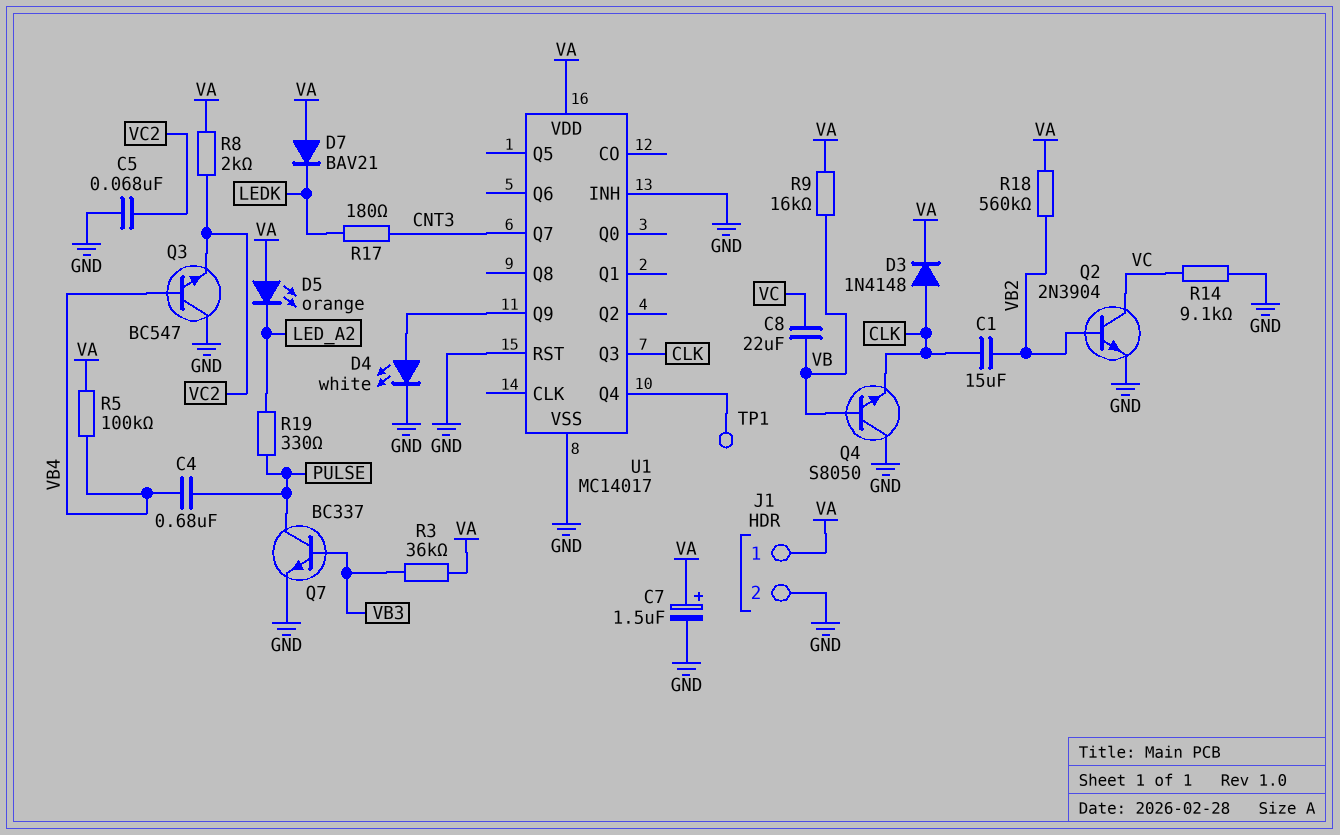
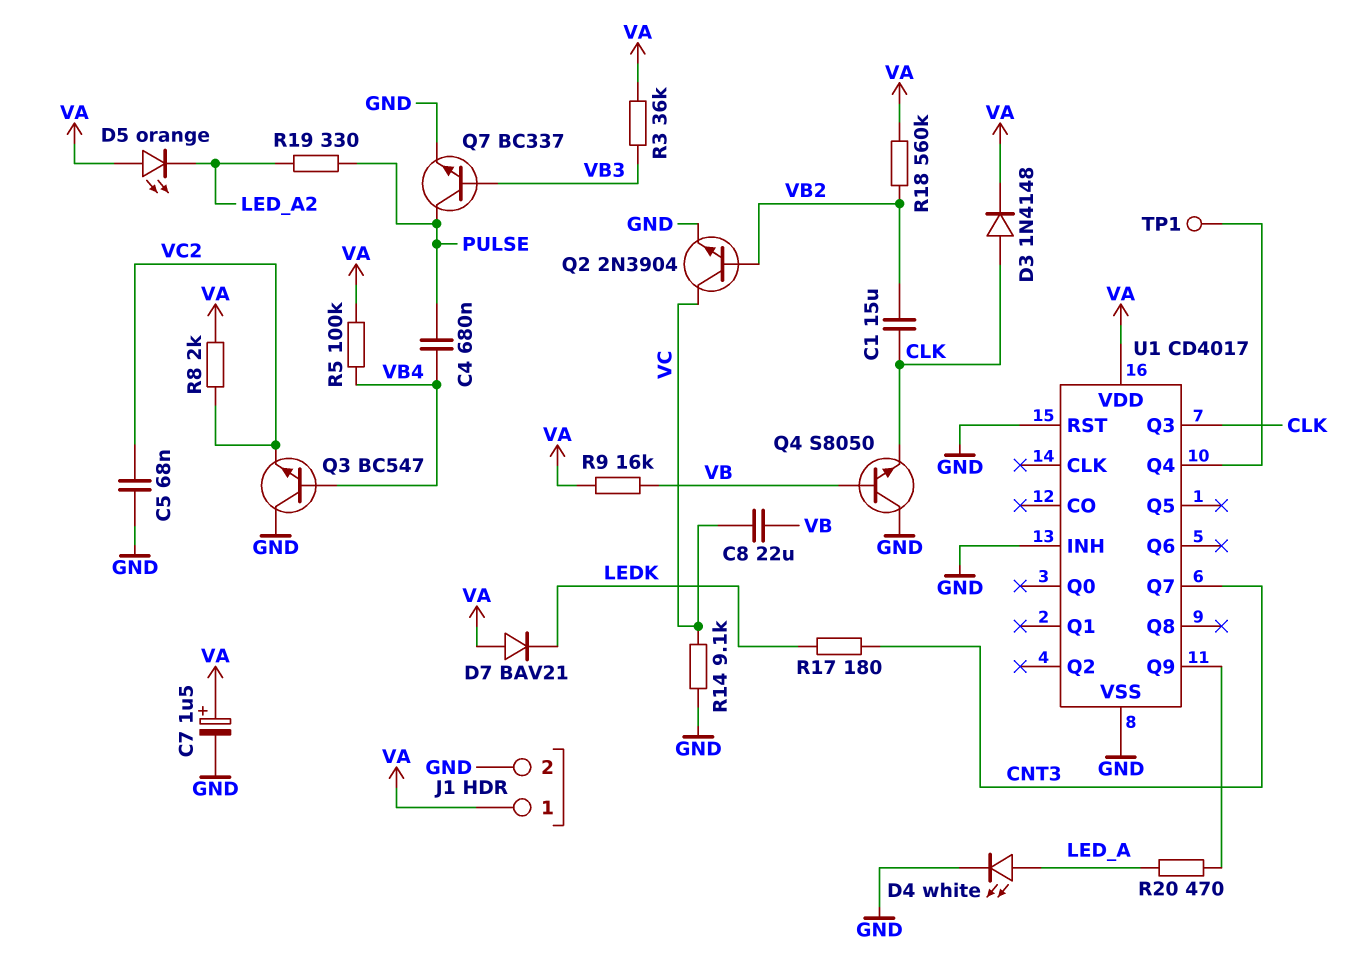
D4: LED white (A U1/Q9, K GND) -> LED white (A LED_A, K GND)
R20: none -> 470 (LED_A, U1/Q9)
U1: MC14017 -> CD4017

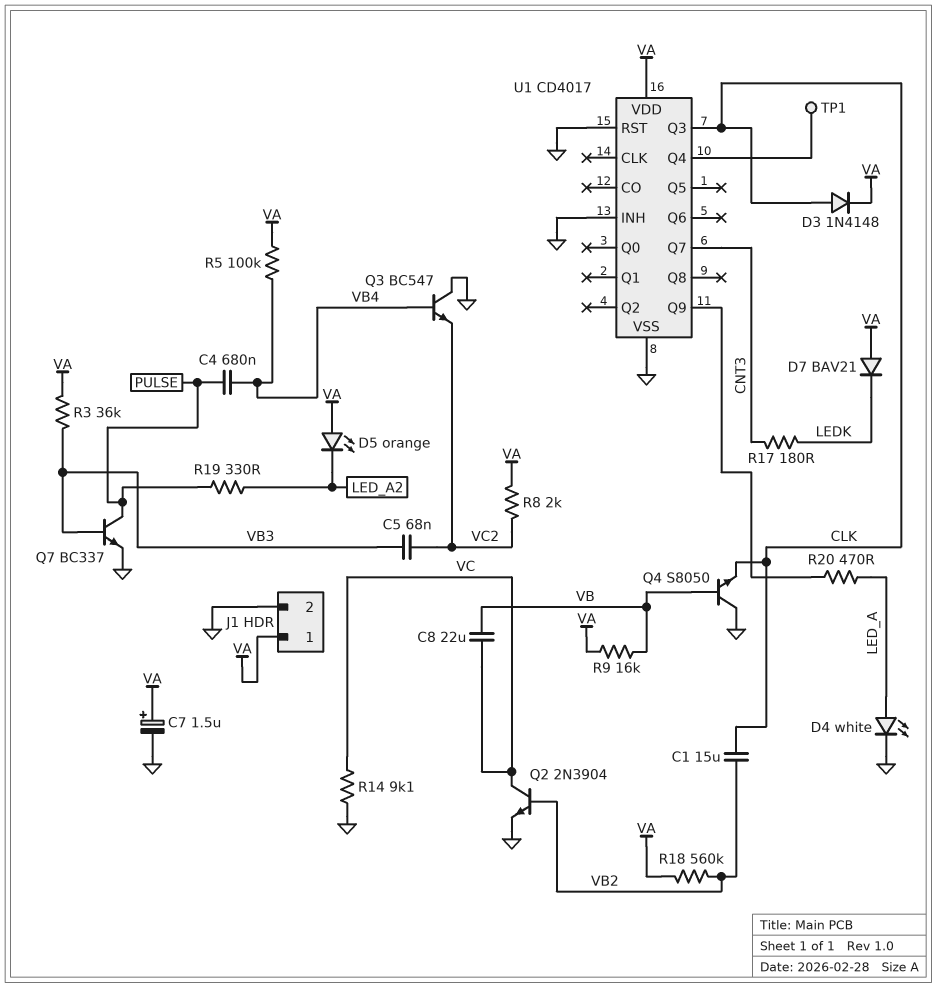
C5: 68nF (GND, VC2) -> 68nF (VB3, VC2)

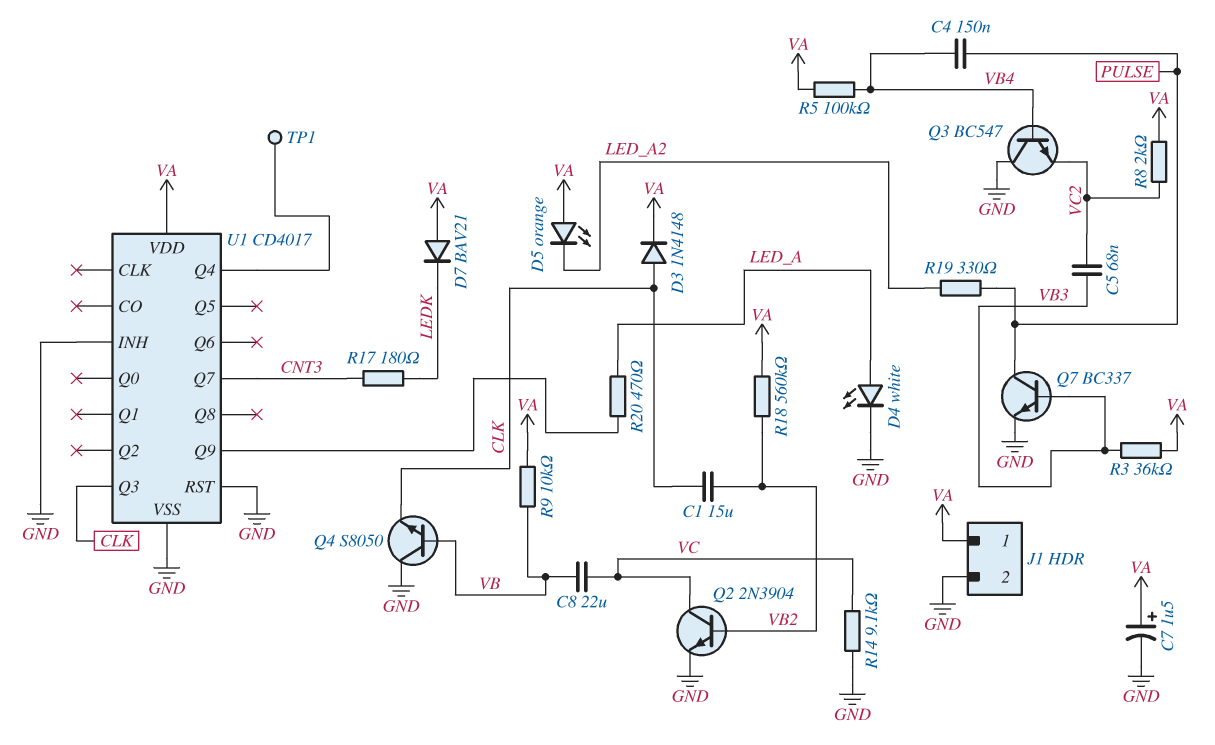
C4: 680nF (PULSE, VB4) -> 150nF (PULSE, VB4)
R9: 16k (VA, VB) -> 10k (VA, VB)

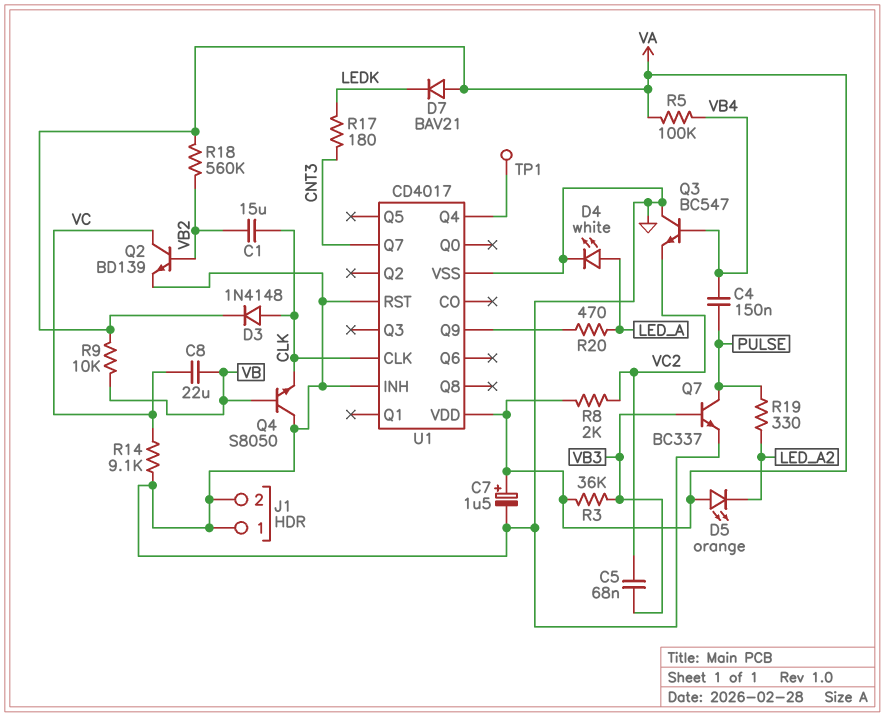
J1 pin 1: VA -> GND
Q2: NPN 2N3904 (B VB2, C VC, E GND) -> NPN BD139 (B VB2, C VC, E GND)
U1 pin CLK: none -> CLK
U1 pin Q3: CLK -> none

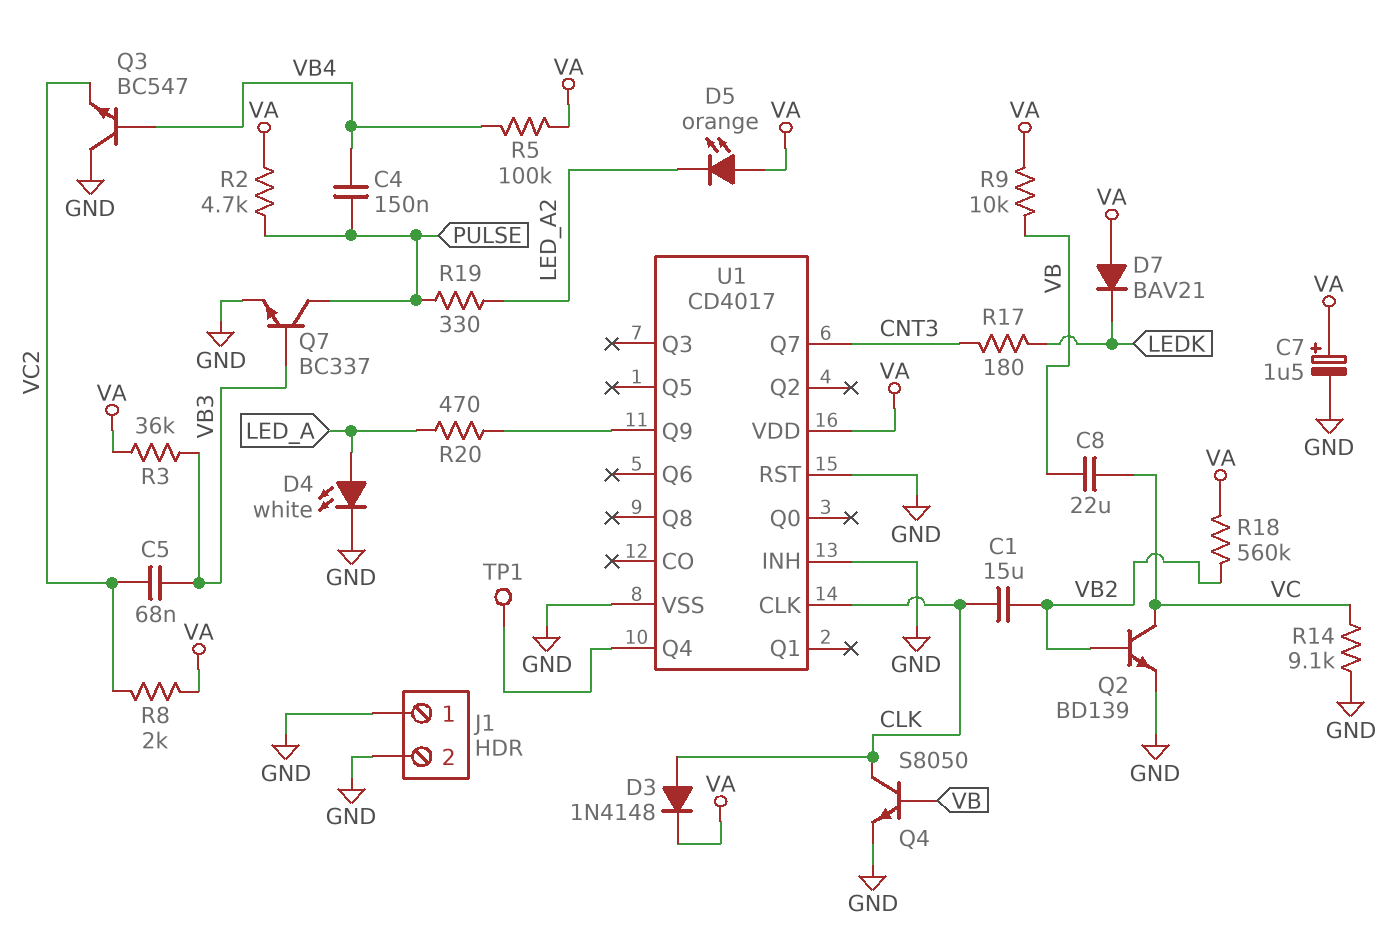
Q4: NPN S8050 (B VB, C GND, E CLK) -> NPN S8050 (B VB, C CLK, E GND)
R2: none -> 4.7k (PULSE, VA)

